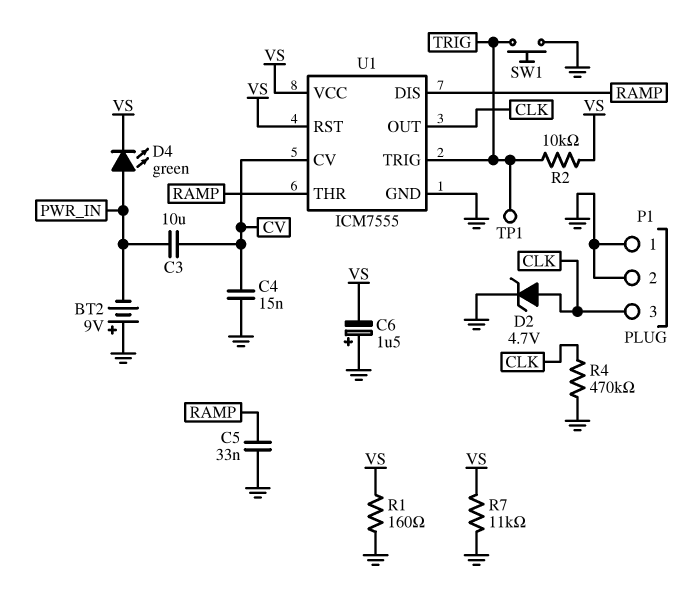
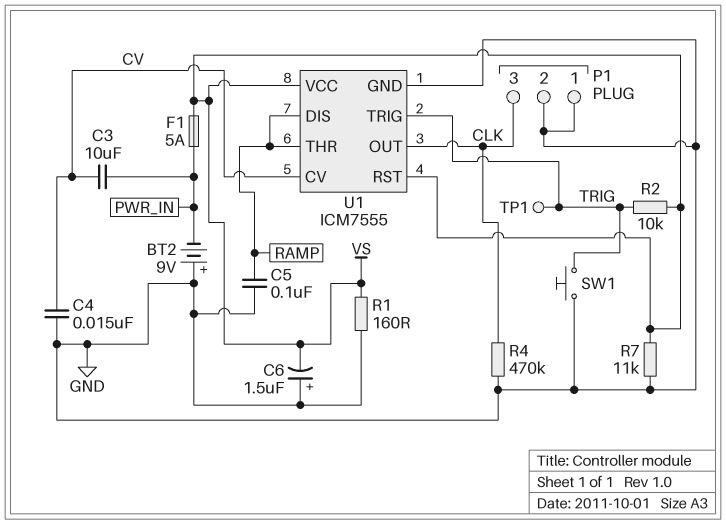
C5: 33nF (GND, RAMP) -> 100nF (GND, RAMP)
D2: zener 4.7V (A CLK, K GND) -> none
D4: LED green (A PWR_IN, K VS) -> none
F1: none -> 5A (PWR_IN, VS)

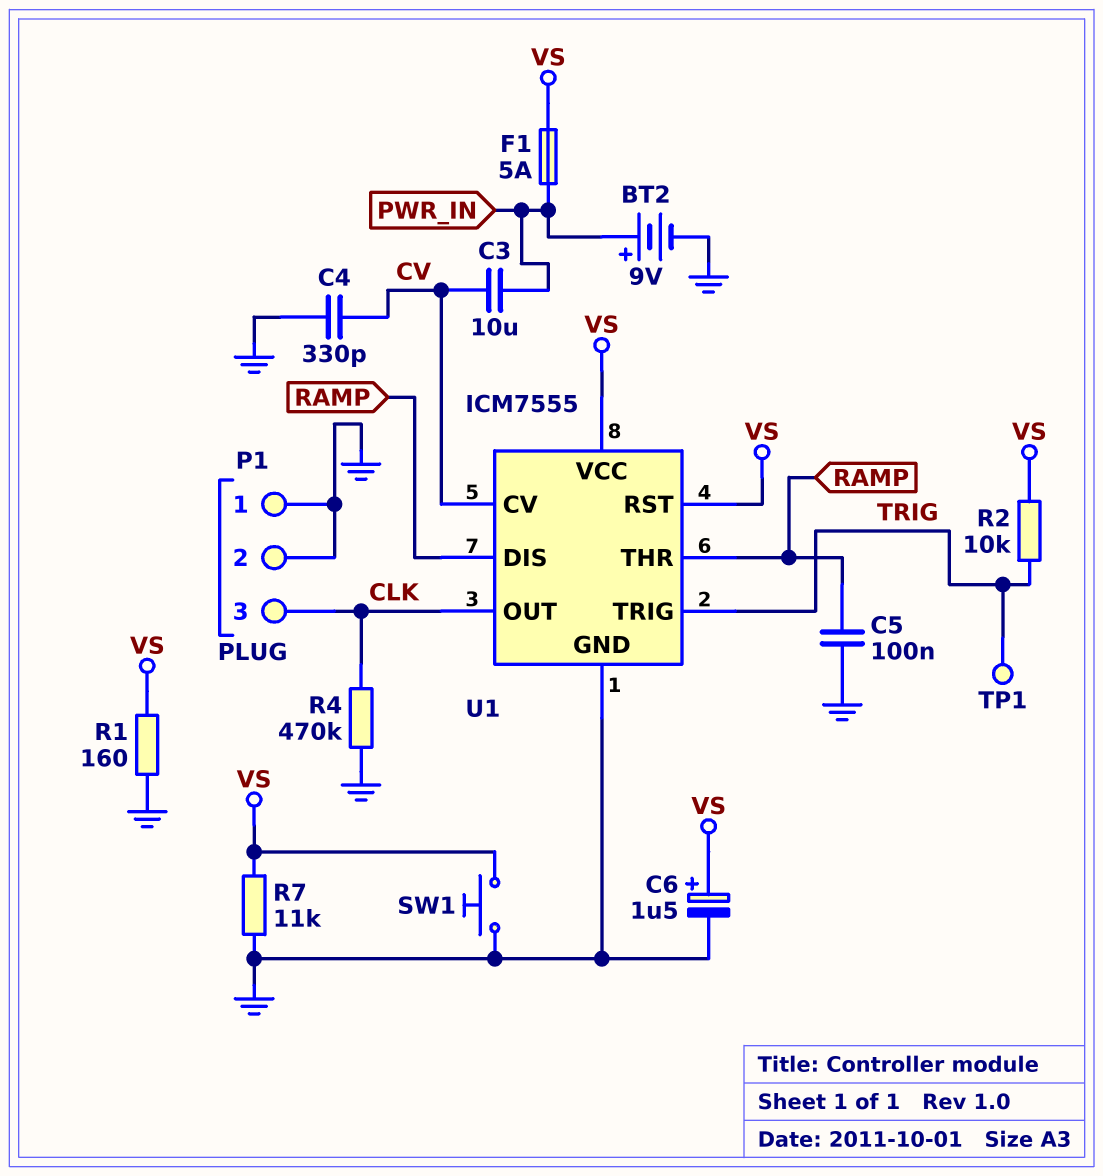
BT2: 9V (plus GND, minus PWR_IN) -> 9V (plus PWR_IN, minus GND)
C4: 15nF (CV, GND) -> 330pF (CV, GND)
C6: 1.5uF (plus GND, minus VS) -> 1.5uF (plus VS, minus GND)
SW1: button (GND, TRIG) -> button (GND, VS)

